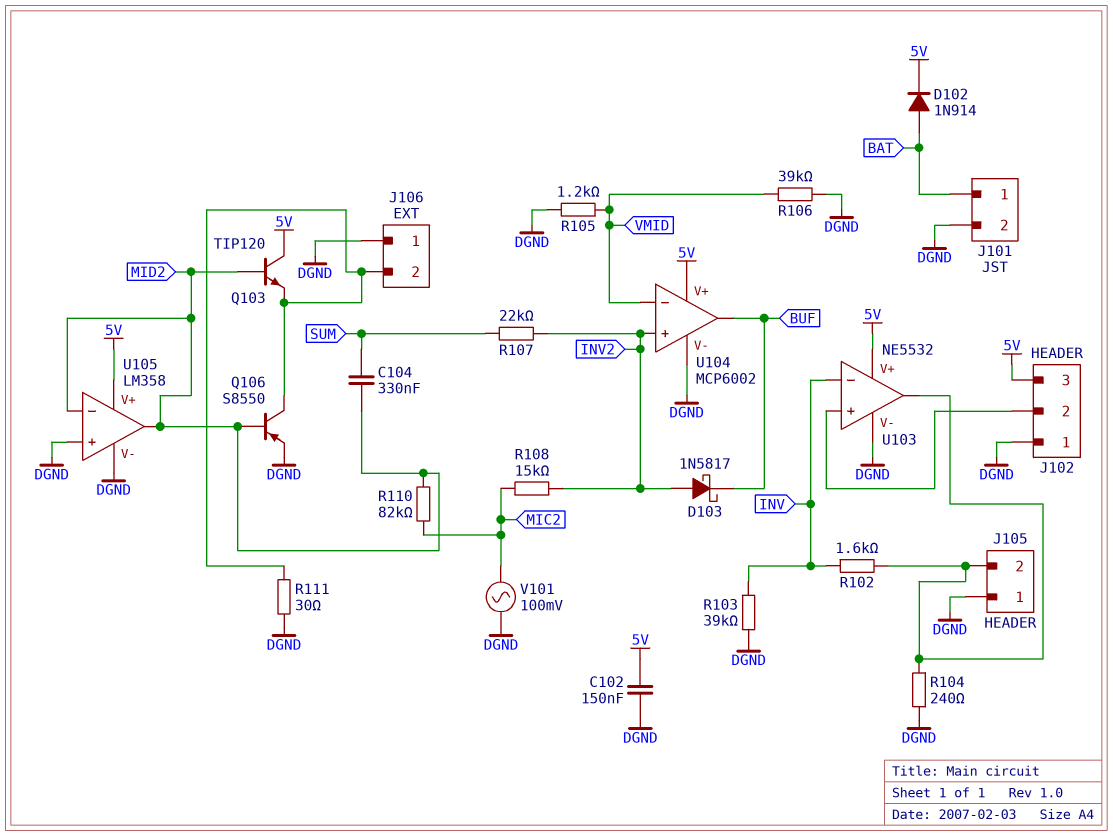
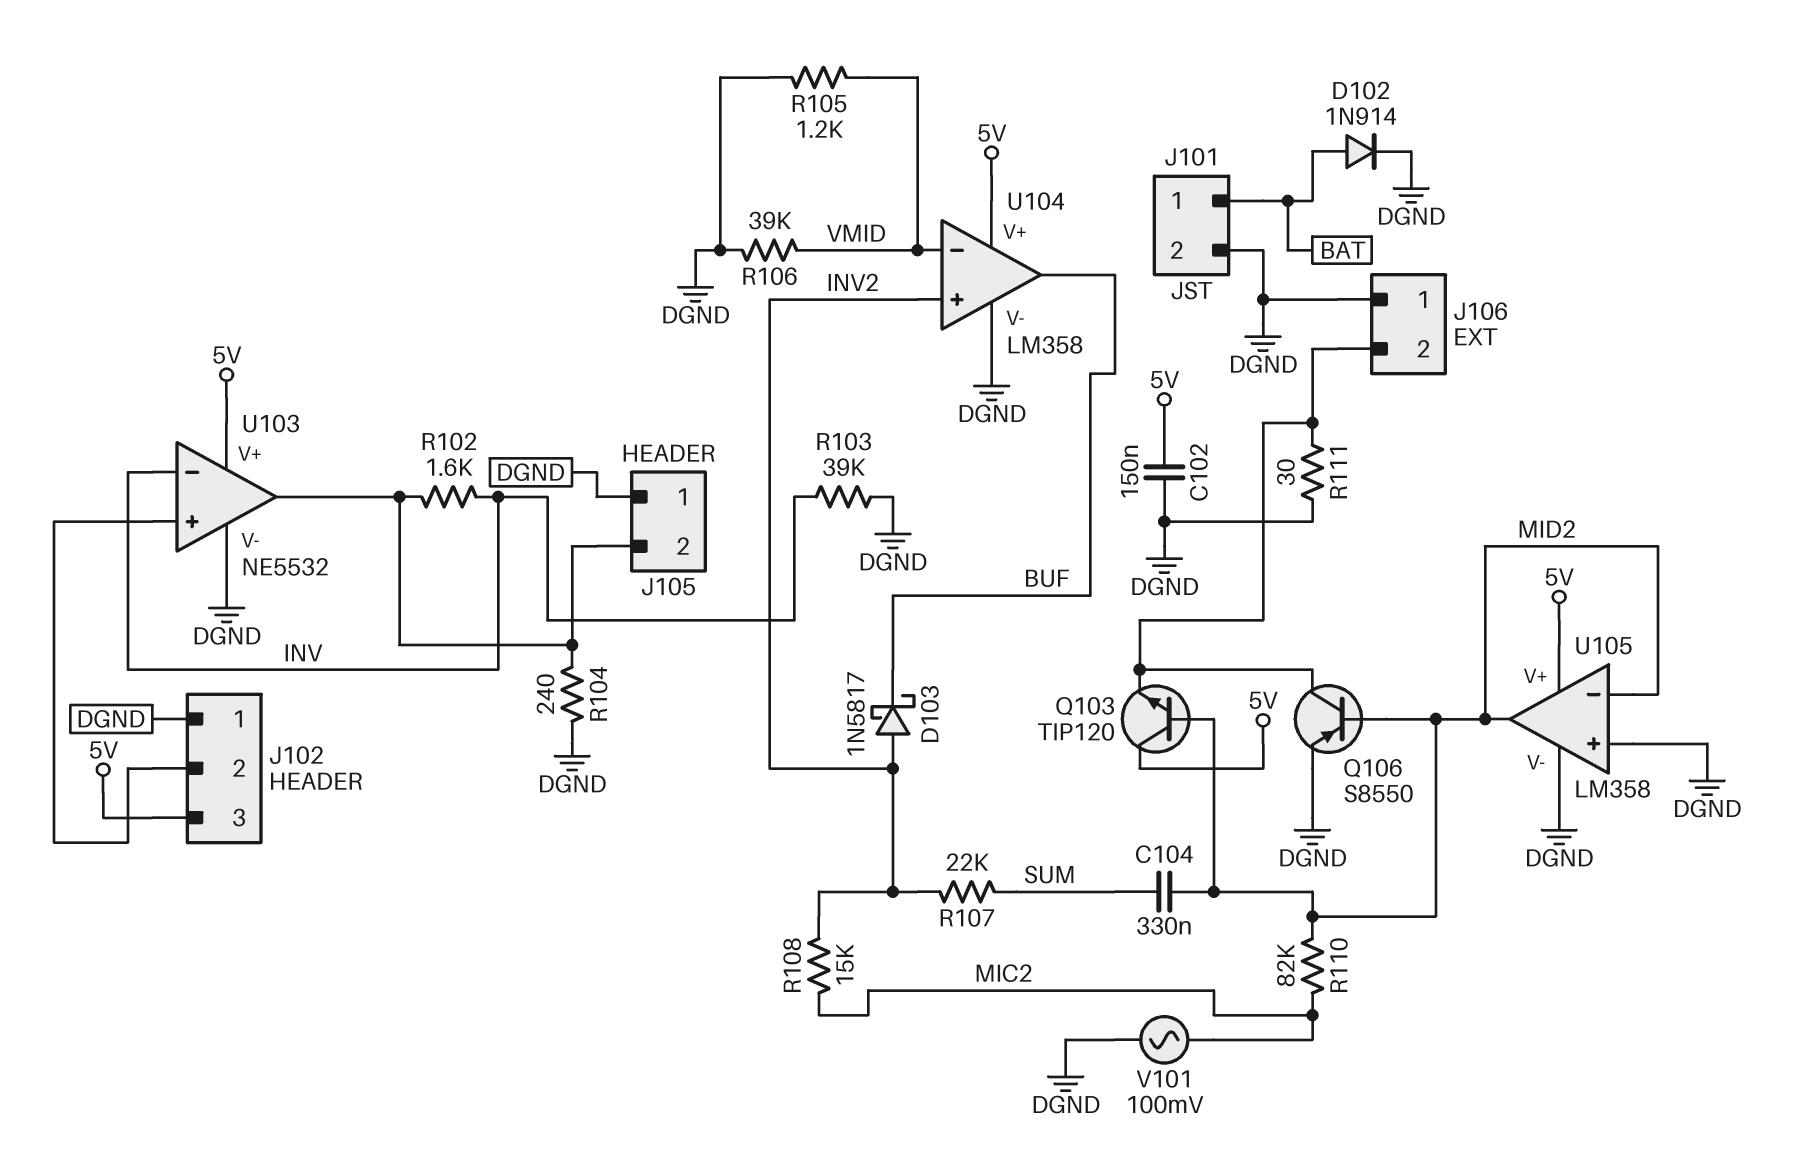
D102: diode 1N914 (A BAT, K 5V) -> diode 1N914 (A BAT, K DGND)
U104: MCP6002 -> LM358

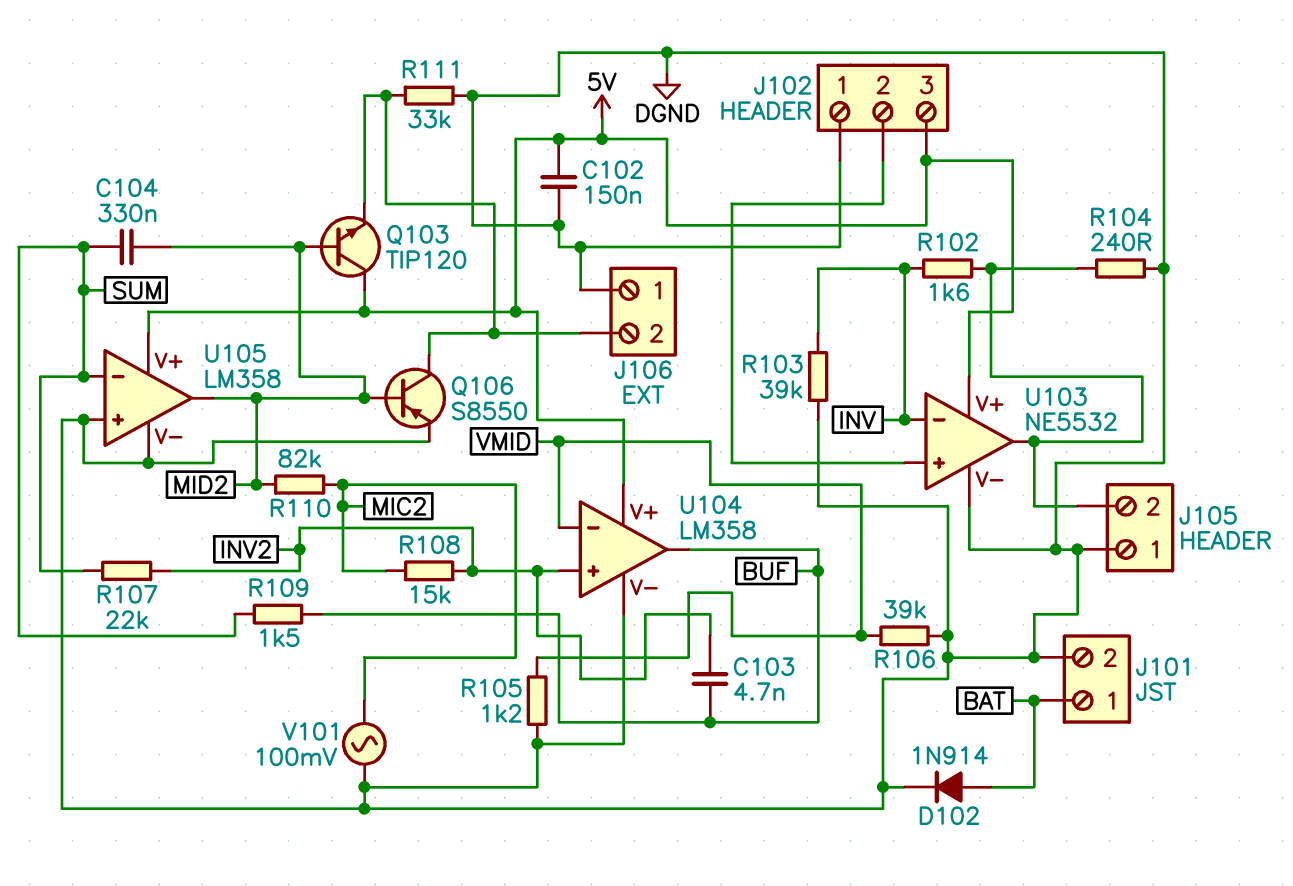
C103: none -> 4.7nF (BUF, INV2)
D103: schottky 1N5817 (A INV2, K BUF) -> none
R109: none -> 1.5k (BUF, SUM)
R111: 30 (DGND, J106/2) -> 33k (DGND, J106/2)
U105 pin in-: MID2 -> SUM

